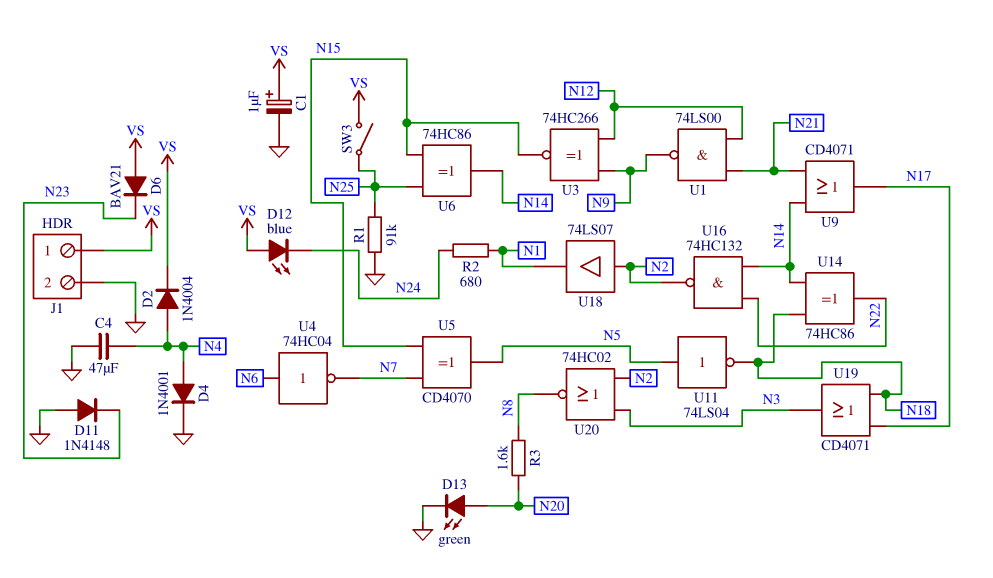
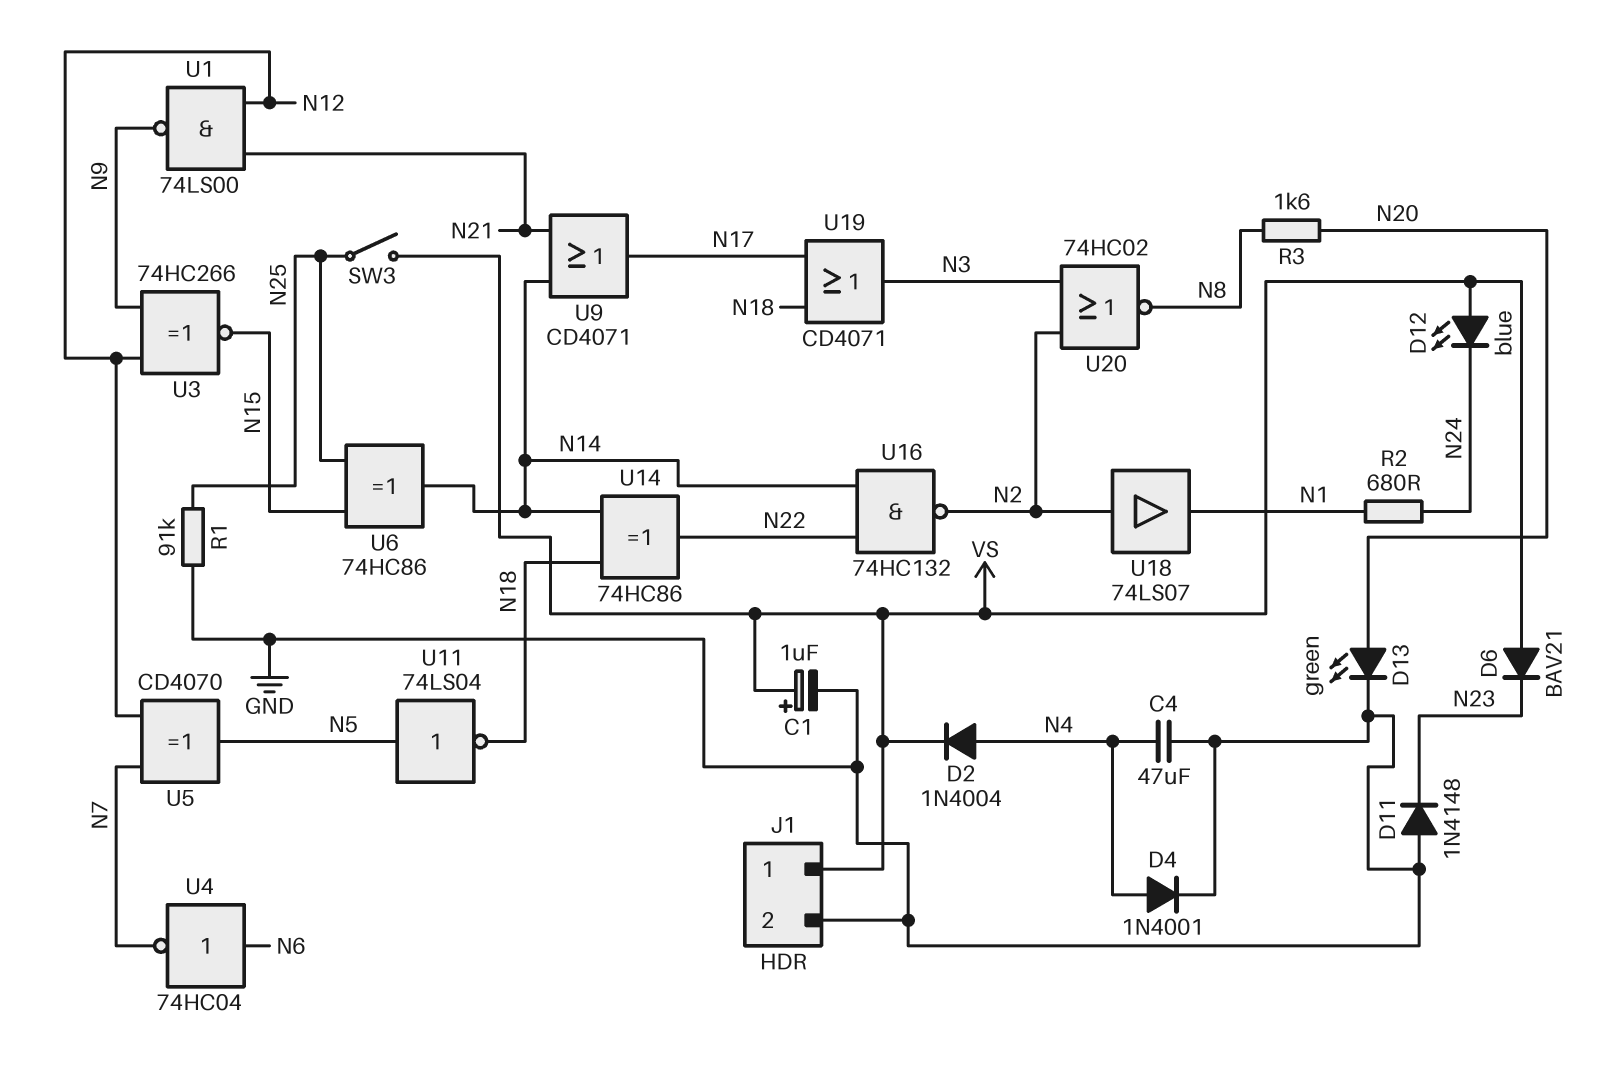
U5: XOR CD4070 (in N7, in N15, out N5) -> XOR CD4070 (in N7, in N12, out N5)

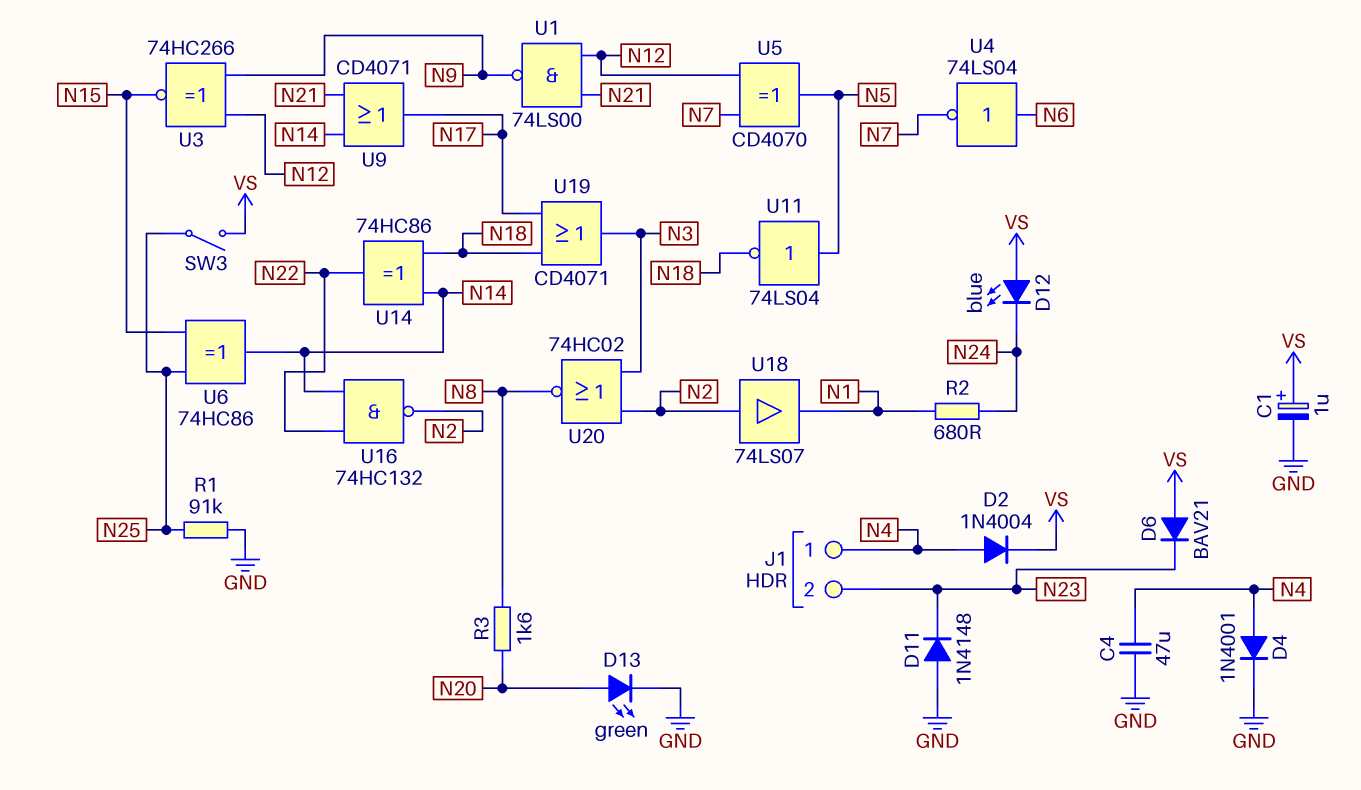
J1 pin 1: VS -> N4
J1 pin 2: GND -> N23
U4: NOT 74HC04 (in N6, out N7) -> NOT 74LS04 (in N6, out N7)

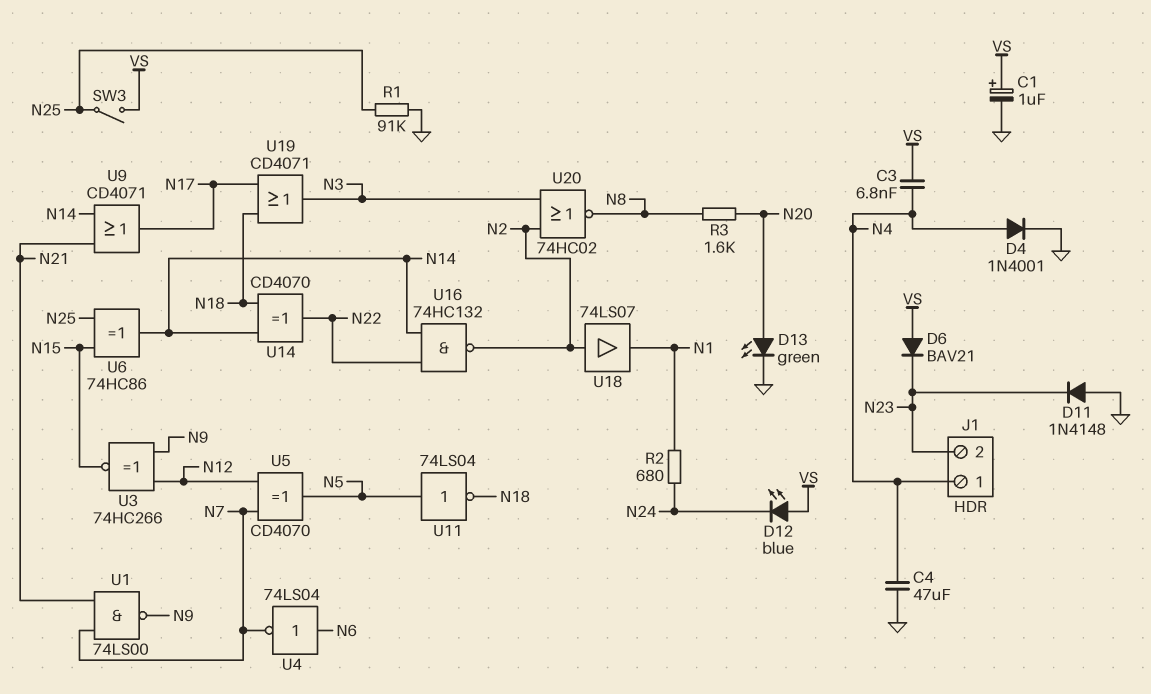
C3: none -> 6.8nF (N4, VS)
D2: diode 1N4004 (A N4, K VS) -> none
U1: NAND 74LS00 (in N12, in N21, out N9) -> NAND 74LS00 (in N7, in N21, out N9)
U14: XOR 74HC86 (in N14, in N18, out N22) -> XOR CD4070 (in N14, in N18, out N22)

